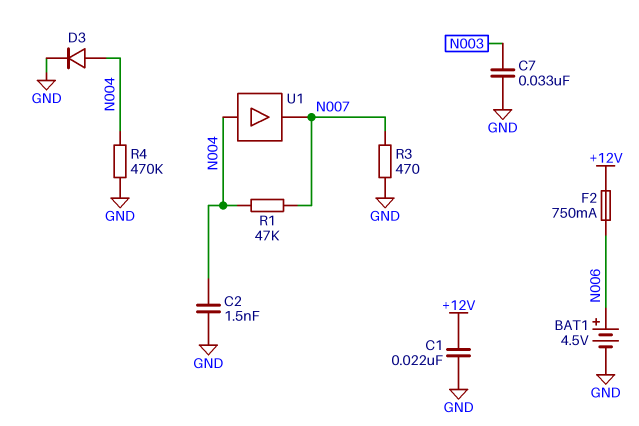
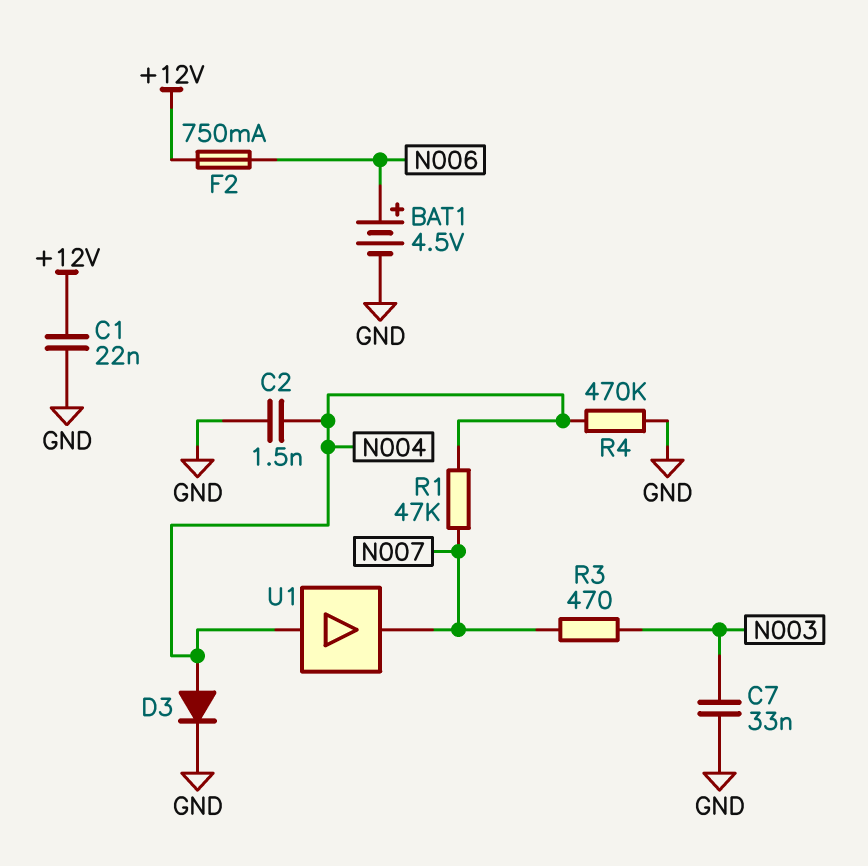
R3: 470 (GND, N007) -> 470 (N003, N007)

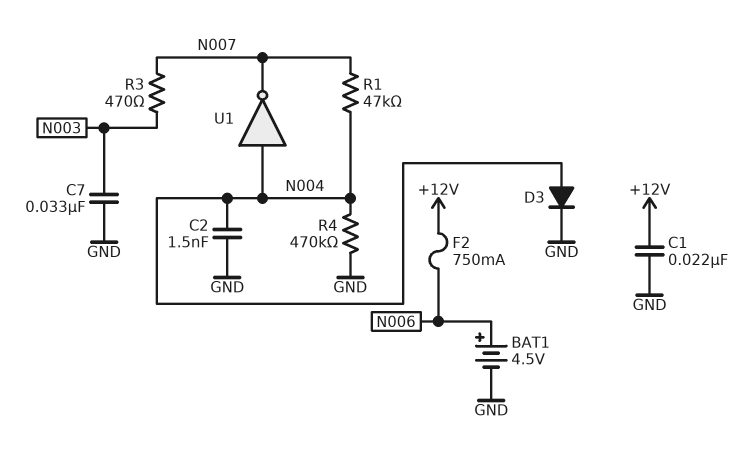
U1: buffer (in N004, out N007) -> NOT (in N004, out N007)

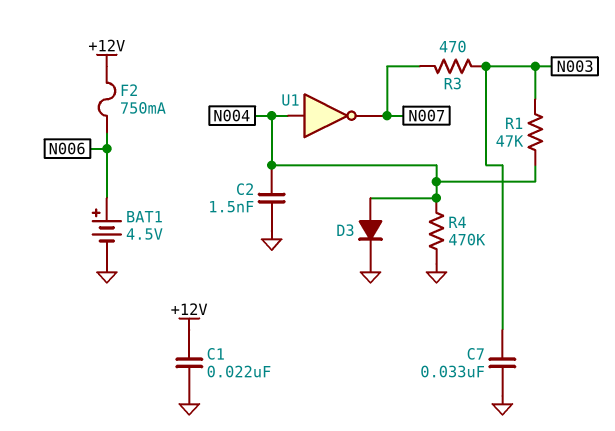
R1: 47k (N004, N007) -> 47k (N003, N004)

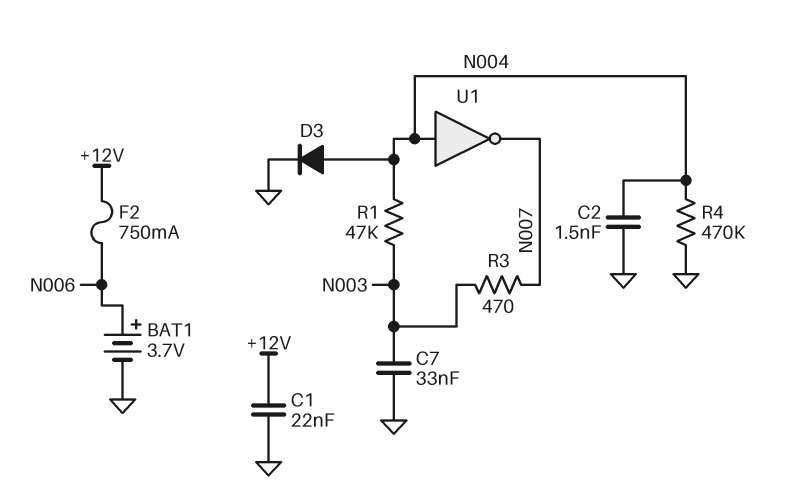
BAT1: 4.5V (plus N006, minus GND) -> 3.7V (plus N006, minus GND)

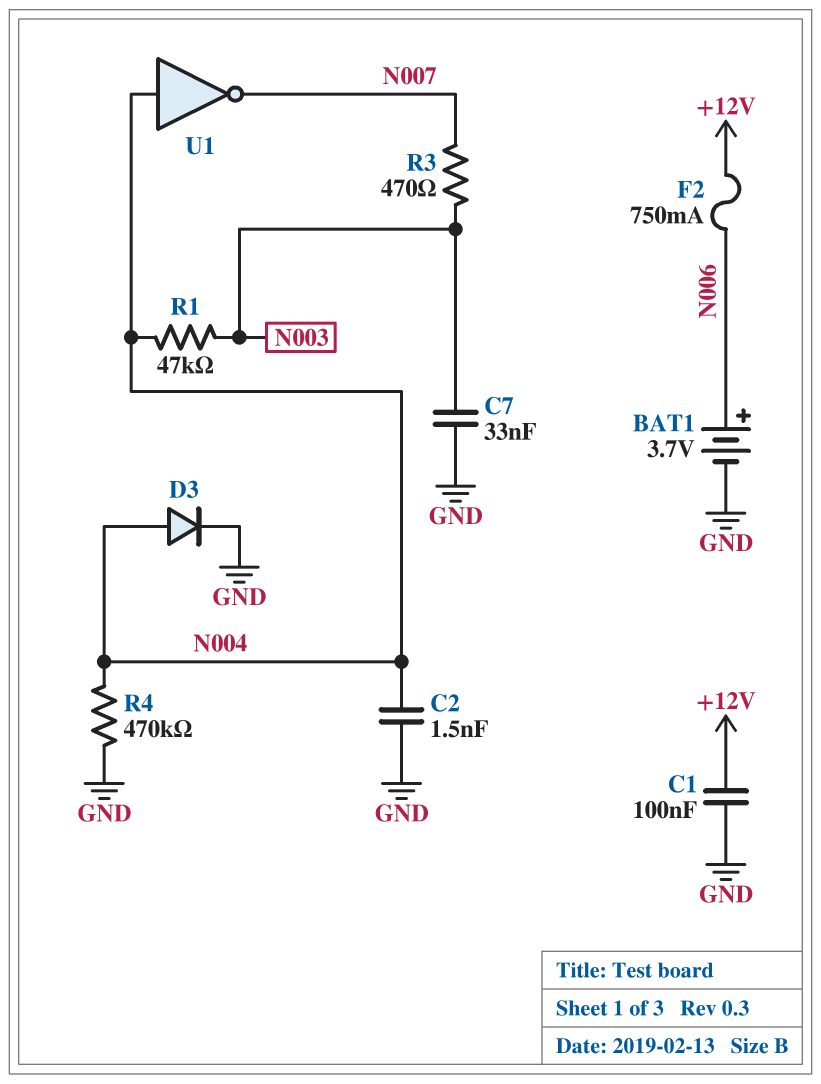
C1: 22nF (+12V, GND) -> 100nF (+12V, GND)

